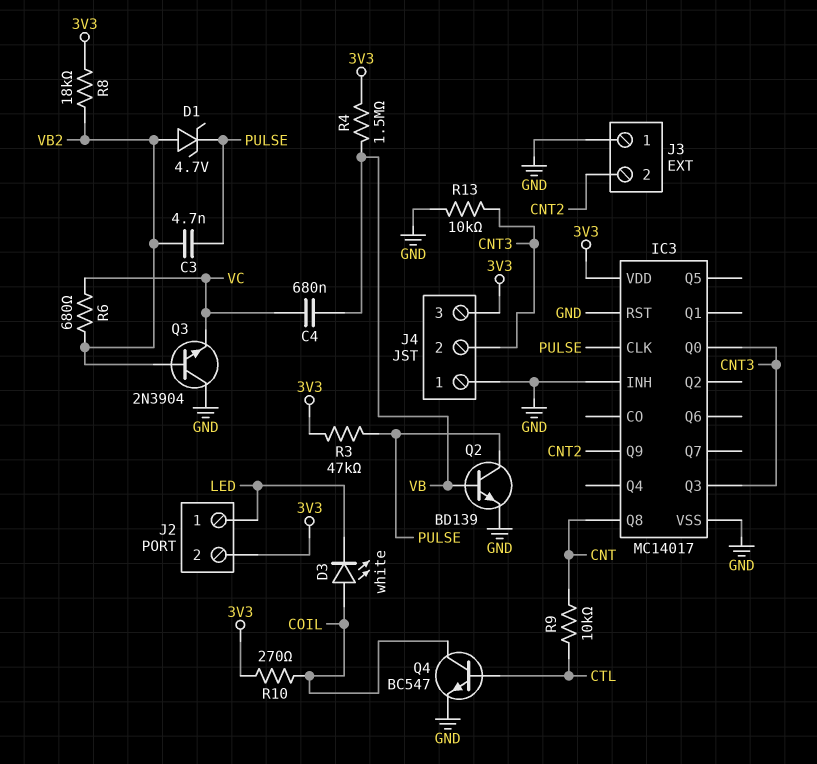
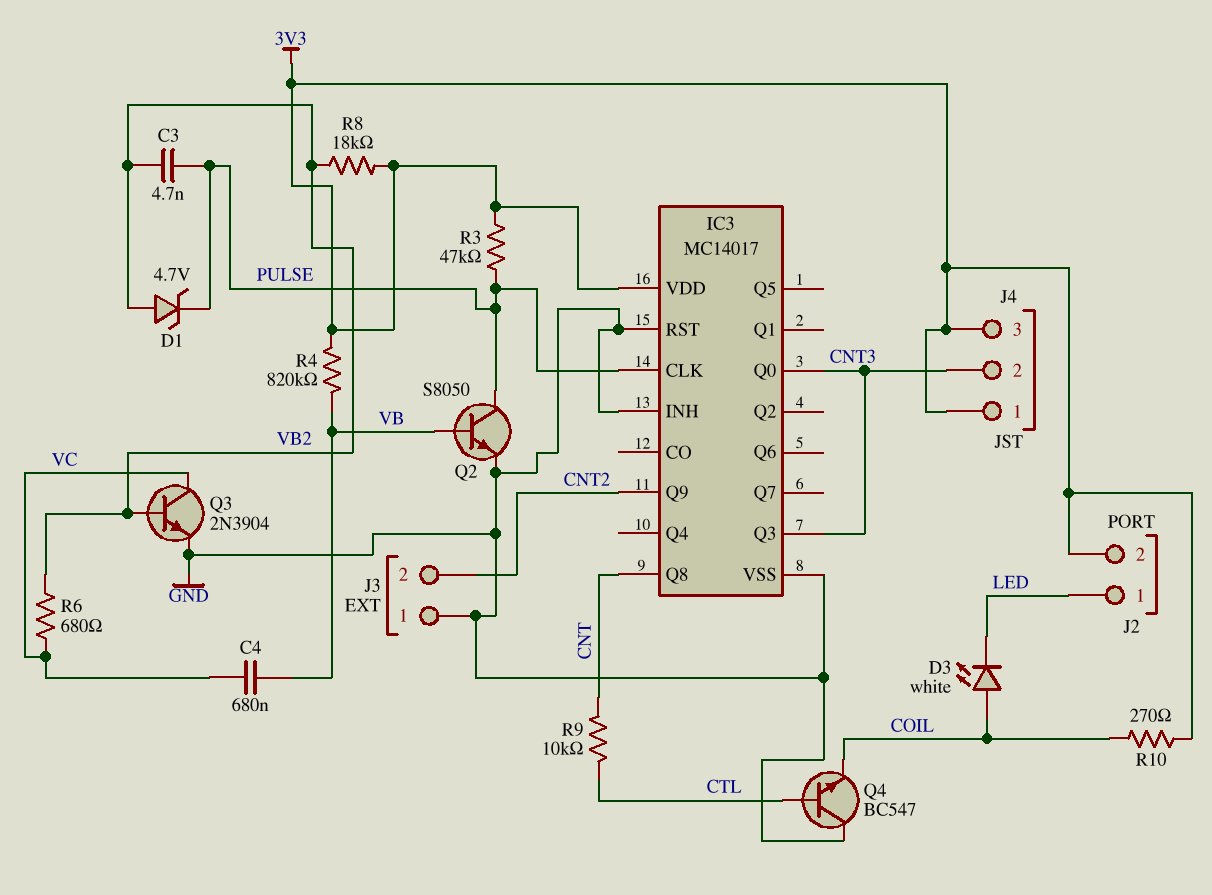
J4 pin 1: GND -> 3V3
Q2: NPN BD139 (B VB, C PULSE, E GND) -> NPN S8050 (B VB, C PULSE, E GND)
Q3: NPN 2N3904 (B VB2, C GND, E VC) -> NPN 2N3904 (B VB2, C VC, E GND)
Q4: NPN BC547 (B CTL, C COIL, E GND) -> NPN BC547 (B CTL, C GND, E COIL)
R4: 1.5M (3V3, VB) -> 820k (3V3, VB)
R13: 10k (CNT3, GND) -> none

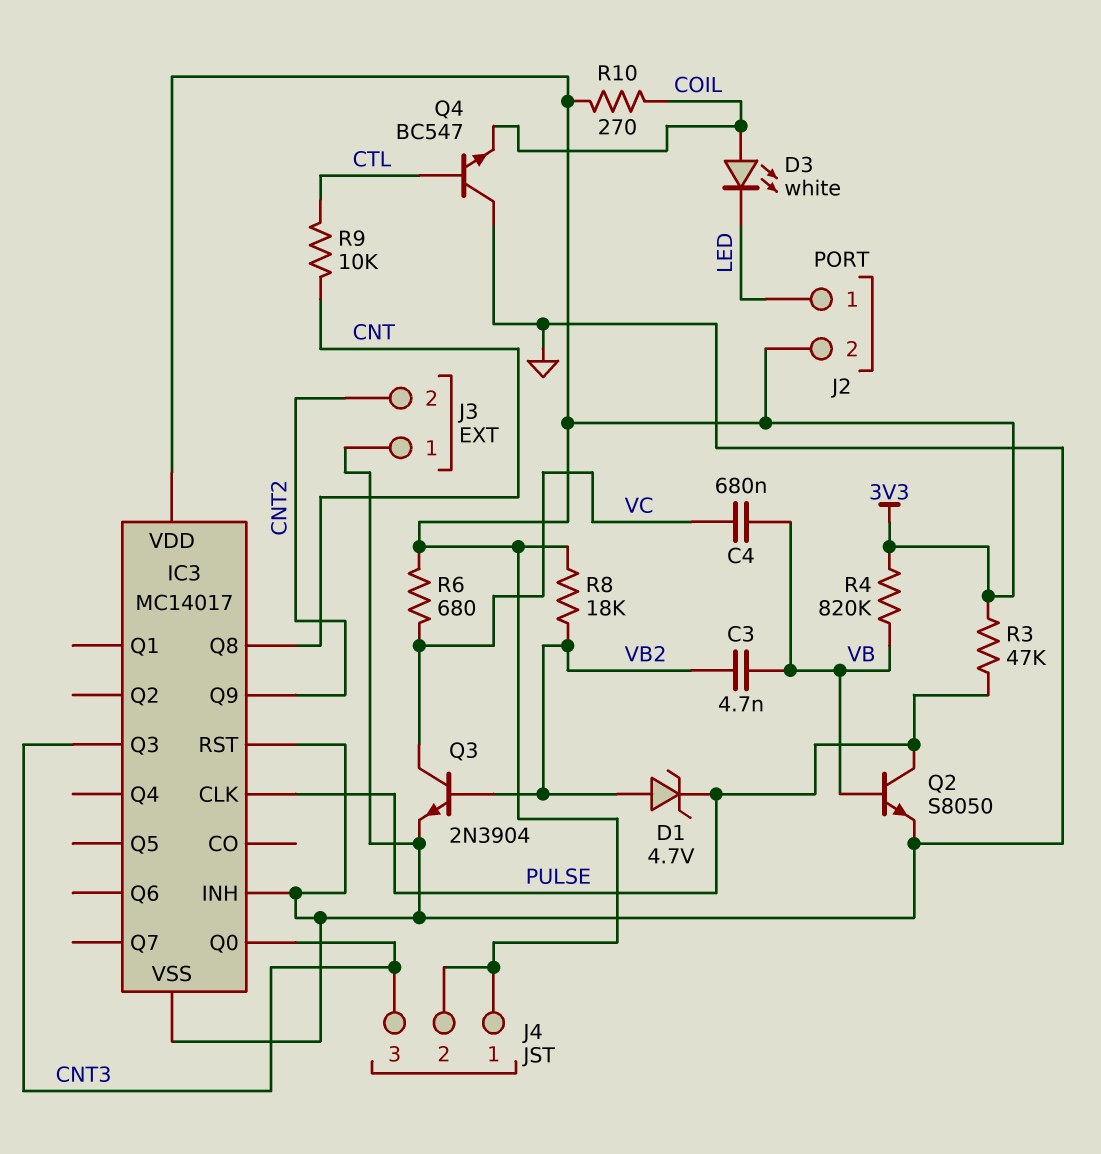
C3: 4.7nF (PULSE, VB2) -> 4.7nF (VB, VB2)
J4 pin 2: CNT3 -> 3V3
J4 pin 3: 3V3 -> CNT3
R6: 680 (VB2, VC) -> 680 (3V3, VC)

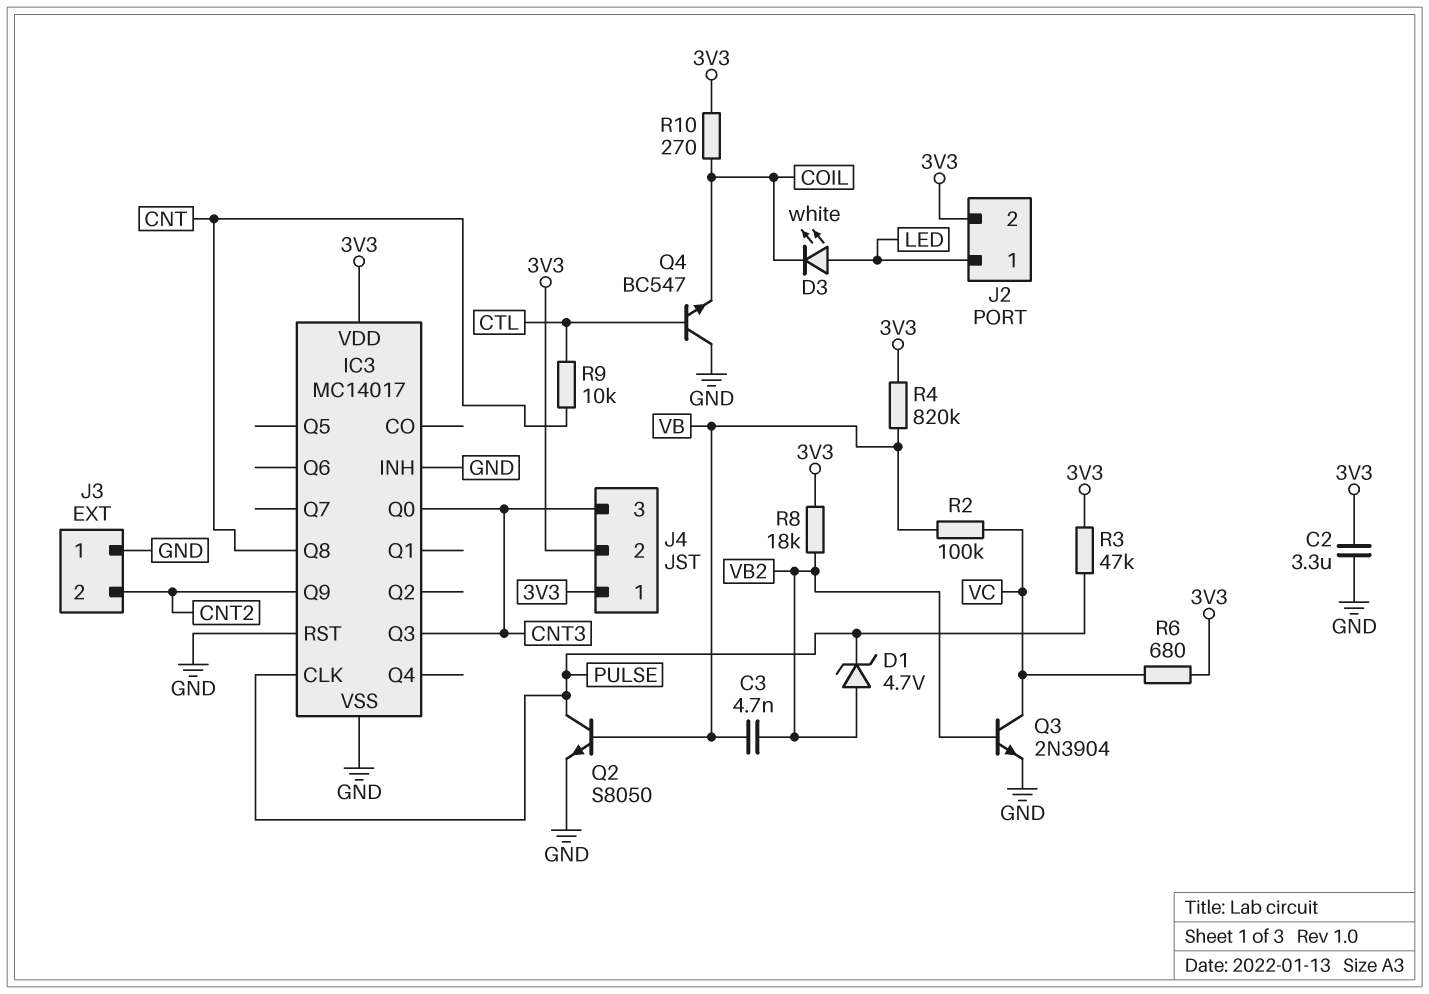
C2: none -> 3.3uF (3V3, GND)
C4: 680nF (VB, VC) -> none
D3: LED white (A COIL, K LED) -> LED white (A LED, K COIL)
R2: none -> 100k (VB, VC)

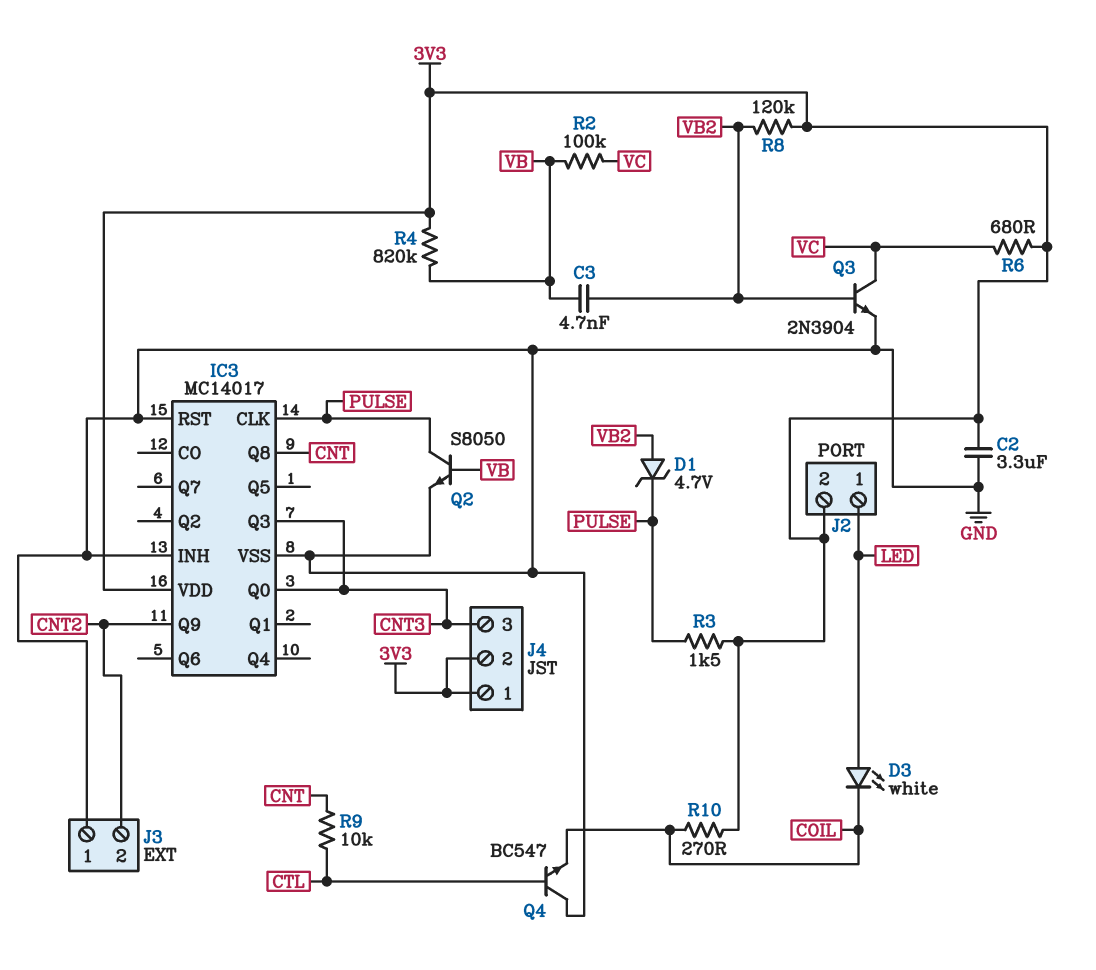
R3: 47k (3V3, PULSE) -> 1.5k (3V3, PULSE)
R8: 18k (3V3, VB2) -> 120k (3V3, VB2)

